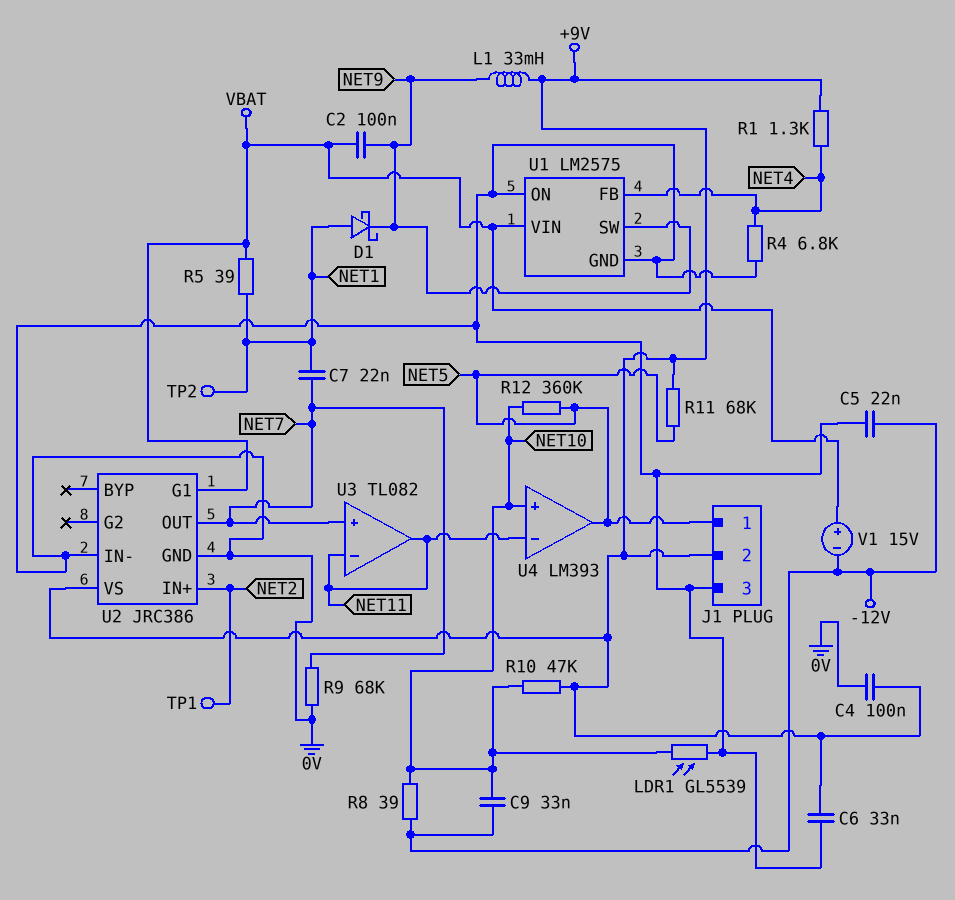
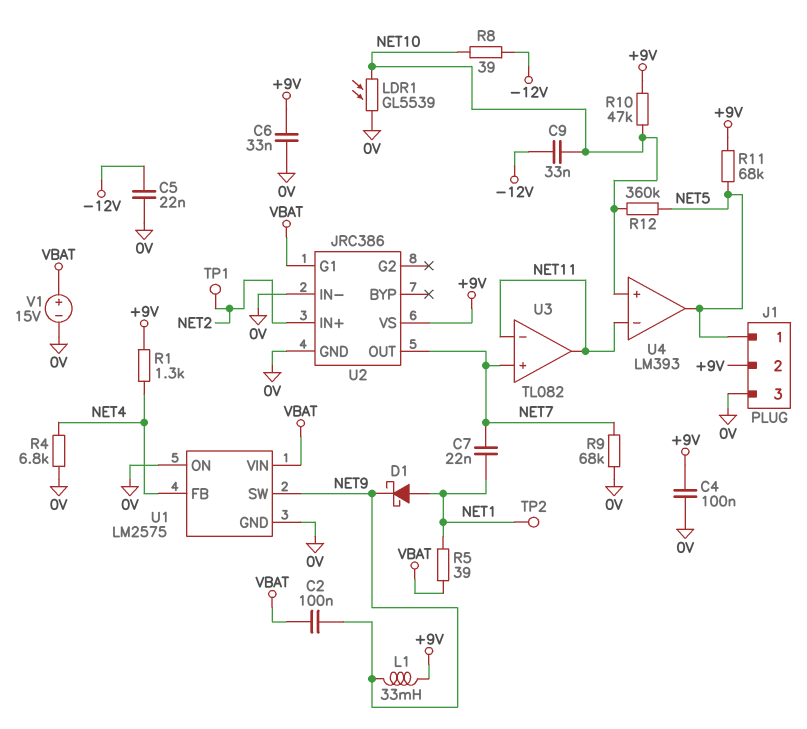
V1: 15V (plus VBAT, minus -12V) -> 15V (plus VBAT, minus 0V)

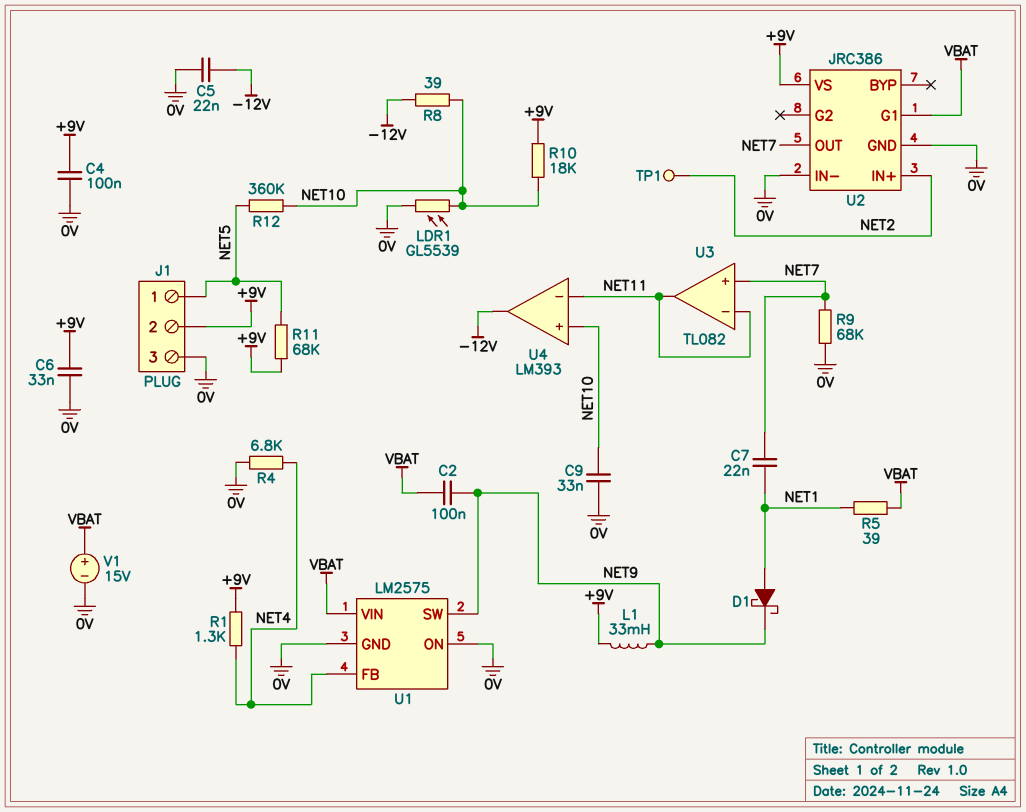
C9: 33nF (-12V, NET10) -> 33nF (0V, NET10)
R10: 47k (+9V, NET10) -> 18k (+9V, NET10)
TP2: test point (NET1) -> none
U4 pin out: NET5 -> -12V

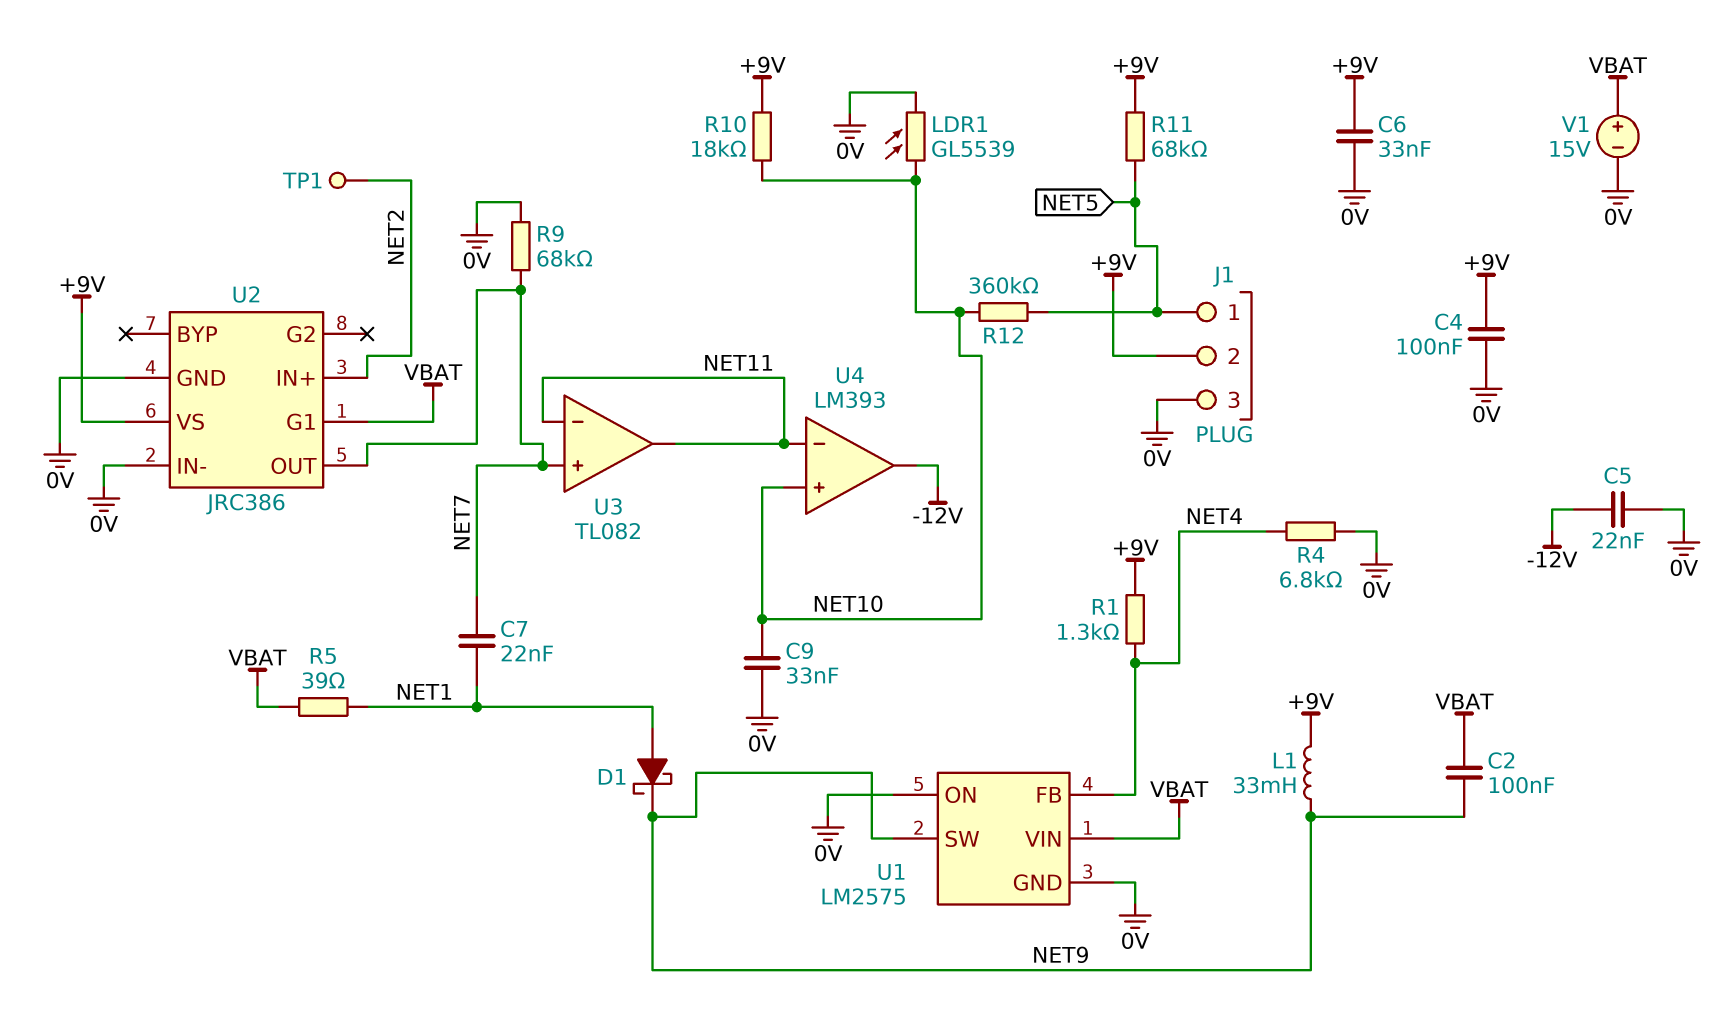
R8: 39 (-12V, NET10) -> none

